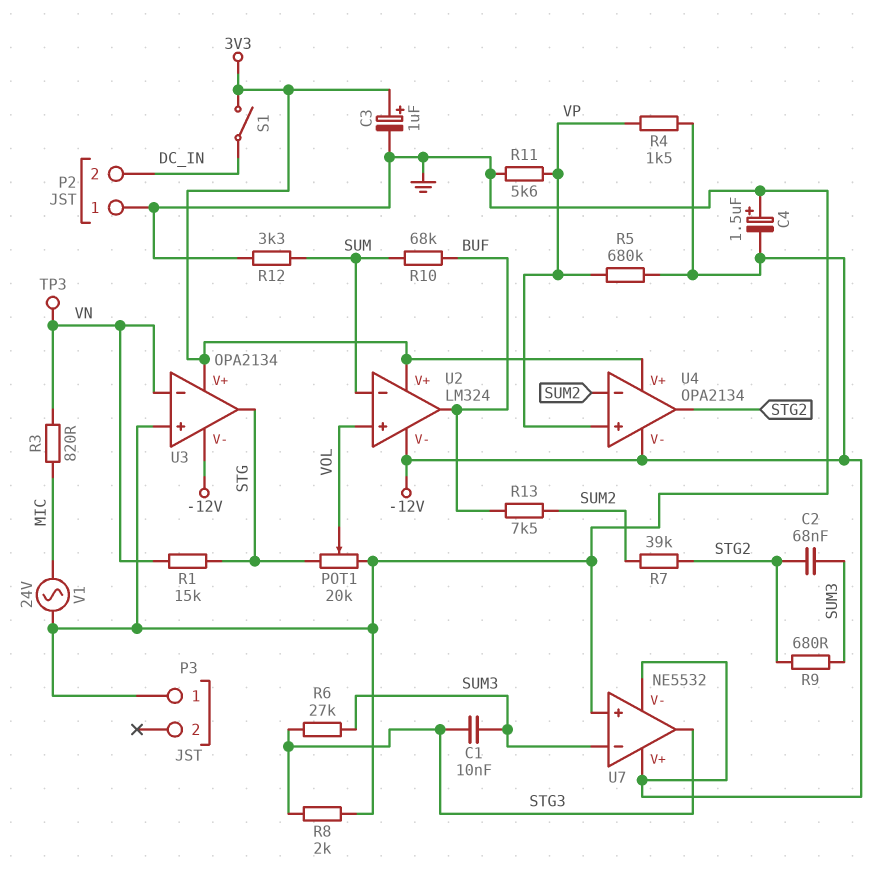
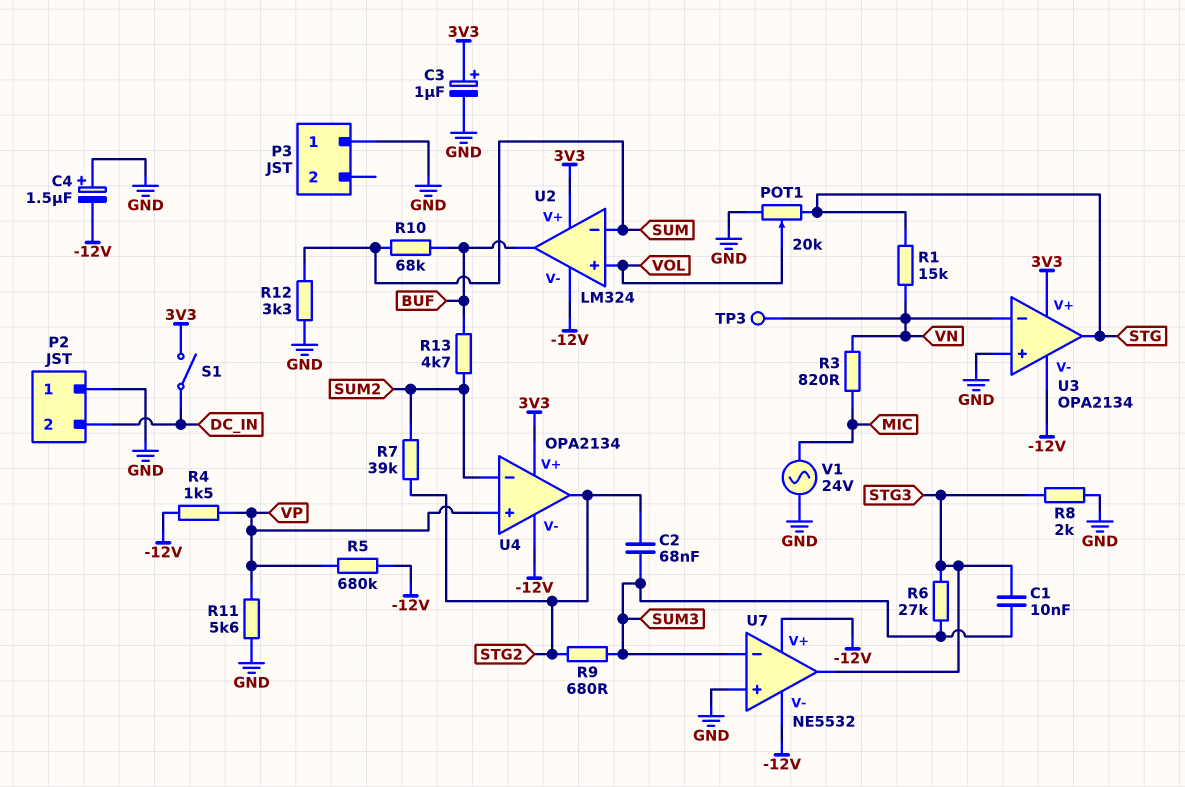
R13: 7.5k (BUF, SUM2) -> 4.7k (BUF, SUM2)

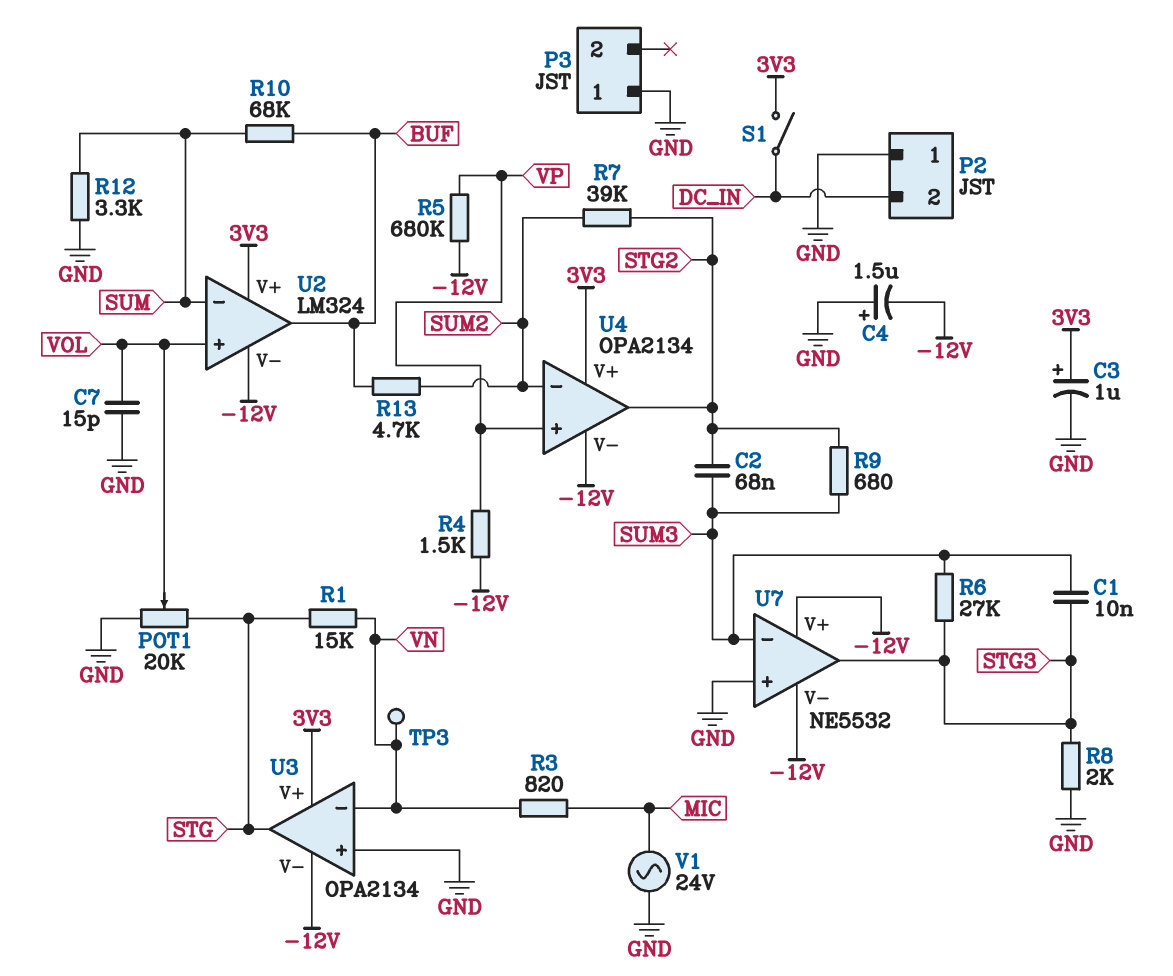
C7: none -> 15pF (GND, VOL)
R11: 5.6k (GND, VP) -> none

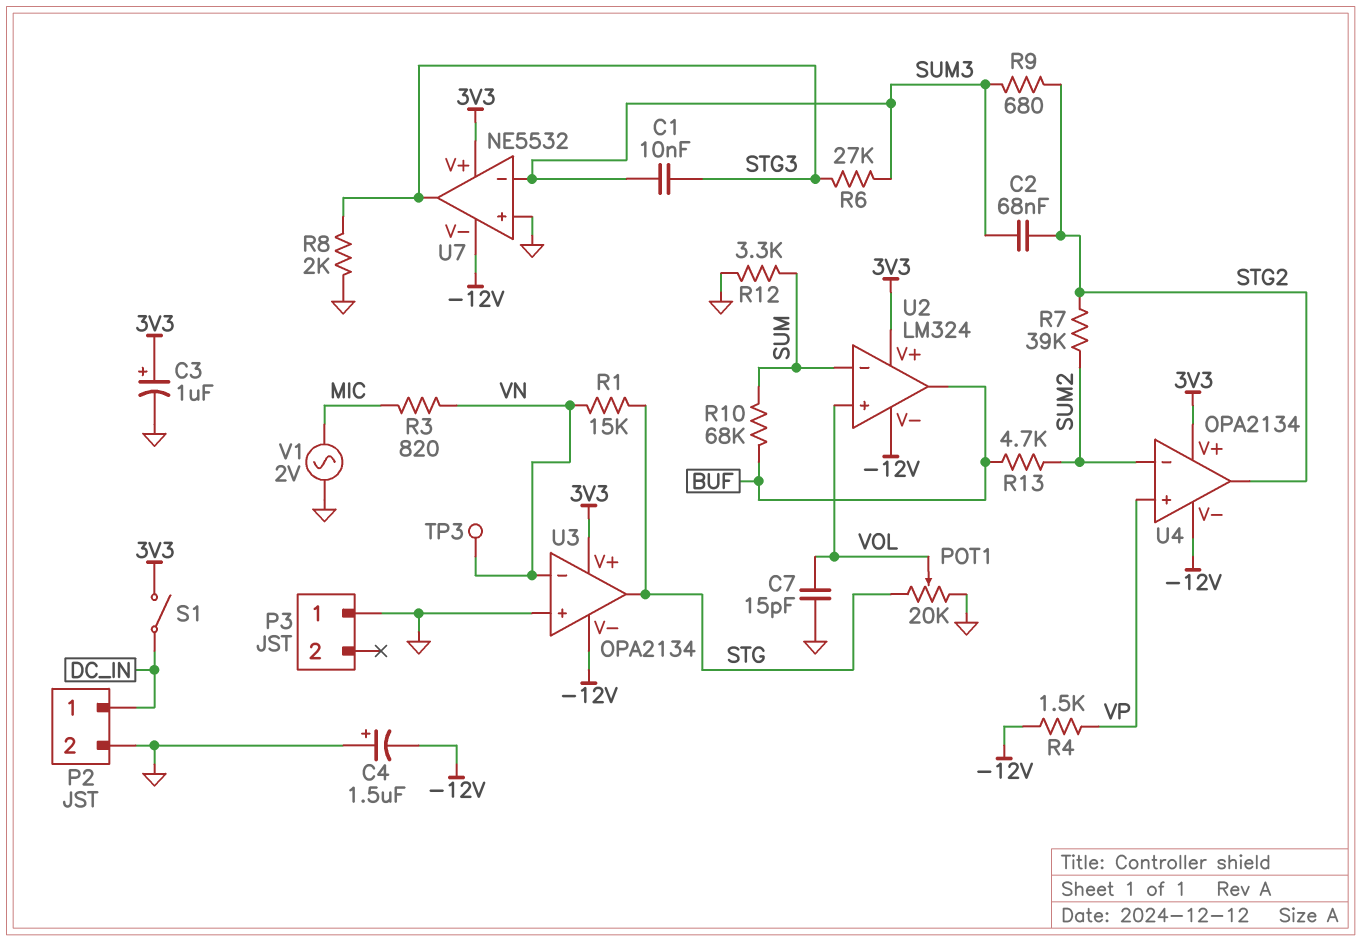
P2 pin 1: GND -> DC_IN
P2 pin 2: DC_IN -> GND
R5: 680k (-12V, VP) -> none
U7 pin V+: -12V -> 3V3
V1: AC 24V (GND, MIC) -> AC 2V (GND, MIC)

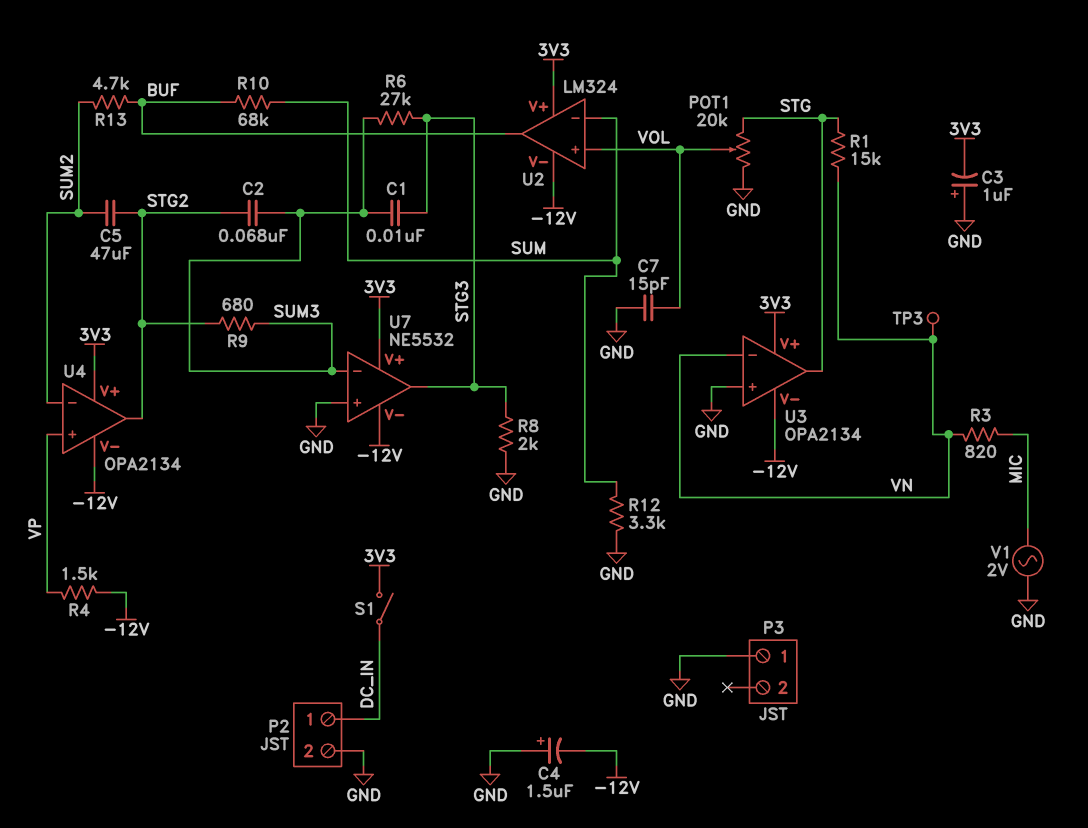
C3: 1uF (plus 3V3, minus GND) -> 1uF (plus GND, minus 3V3)
C5: none -> 47uF (STG2, SUM2)
R7: 39k (STG2, SUM2) -> none

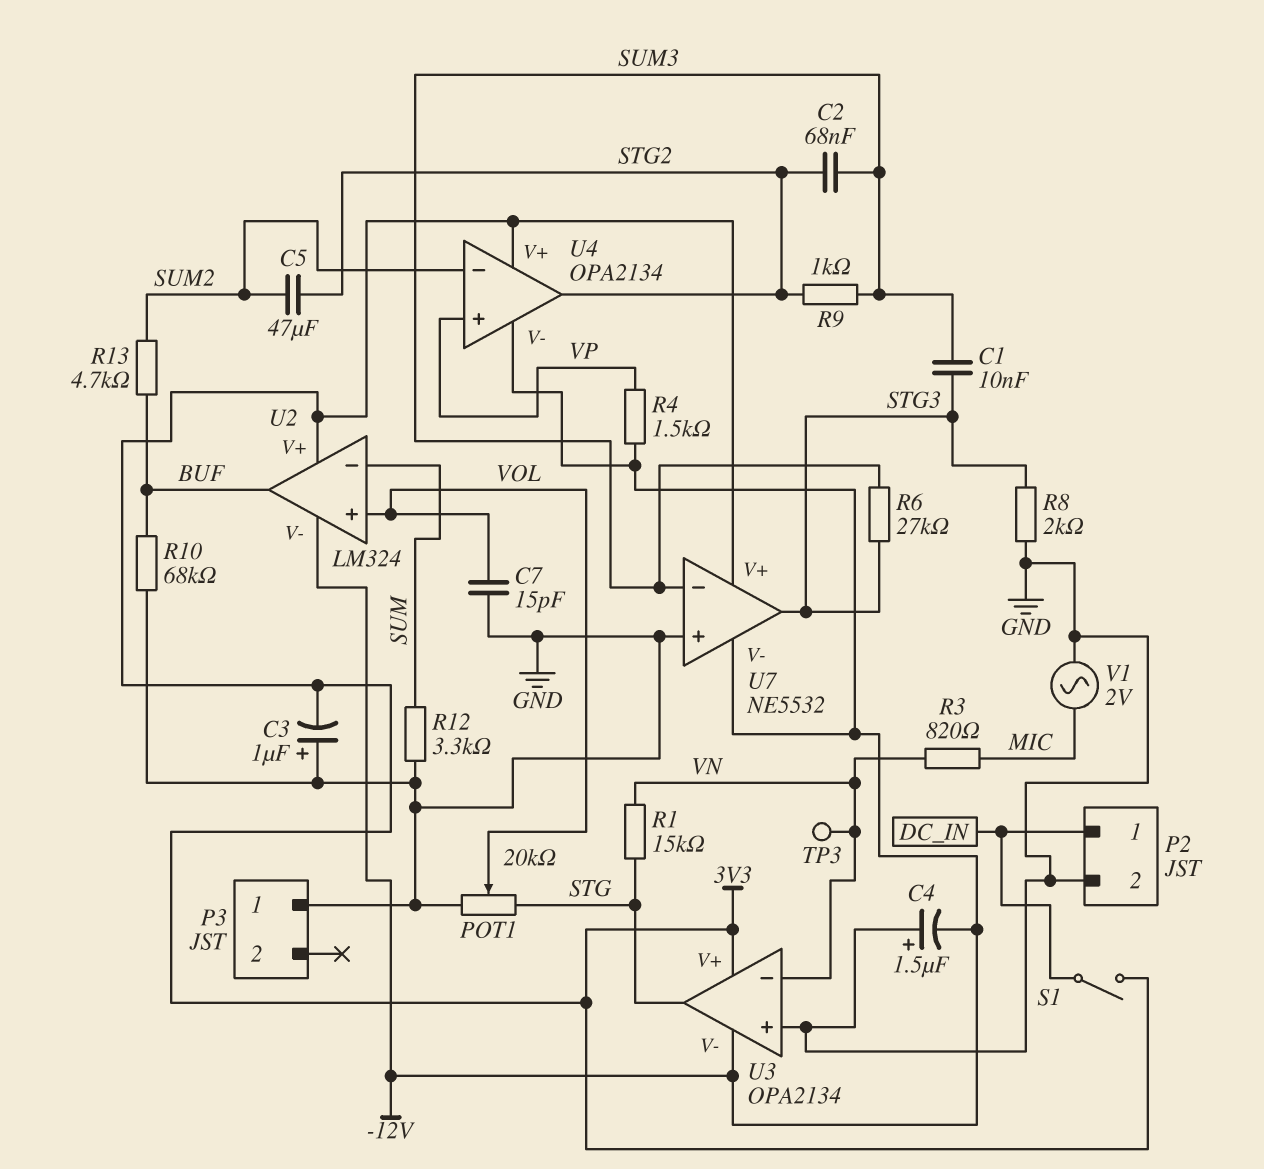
R9: 680 (STG2, SUM3) -> 1k (STG2, SUM3)
R10: 68k (BUF, SUM) -> 68k (BUF, GND)

